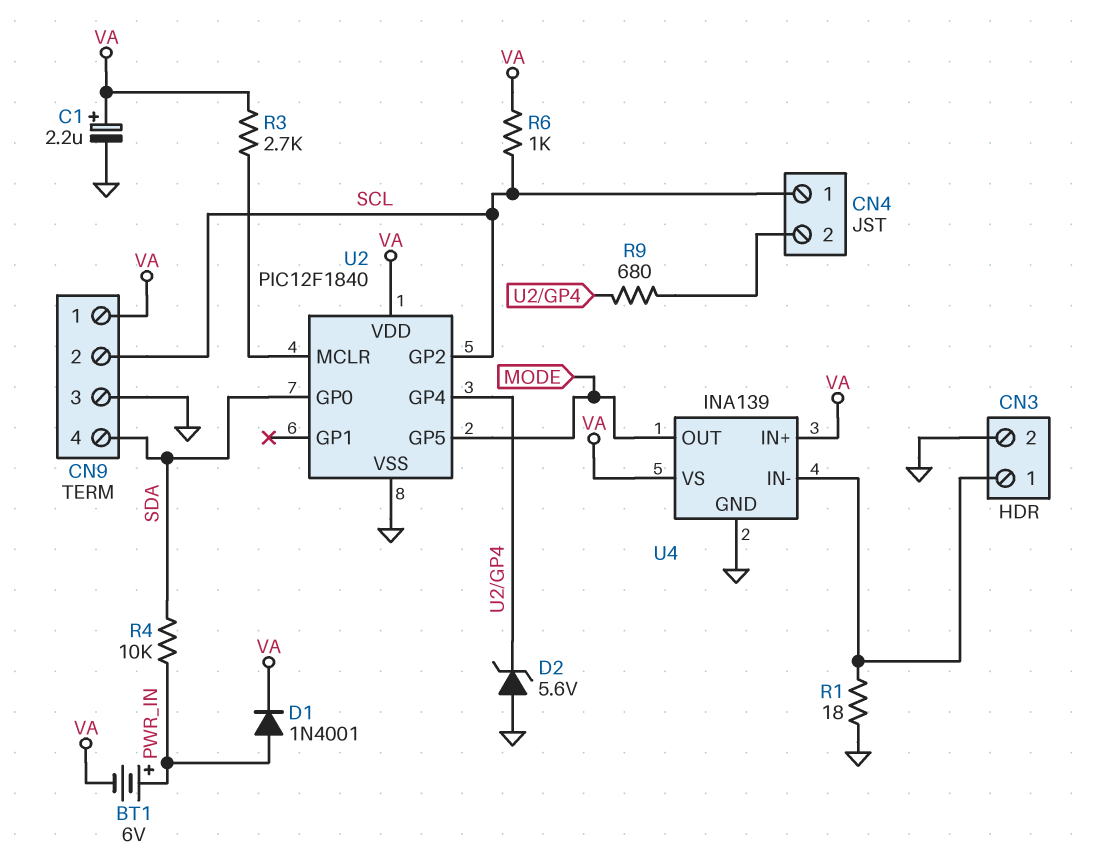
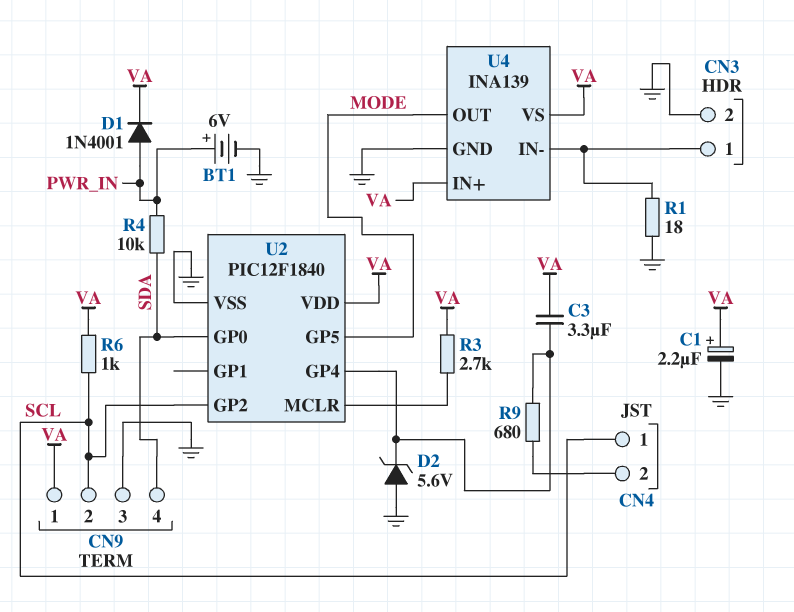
BT1: 6V (plus PWR_IN, minus VA) -> 6V (plus PWR_IN, minus GND)
C3: none -> 3.3uF (U2/GP4, VA)

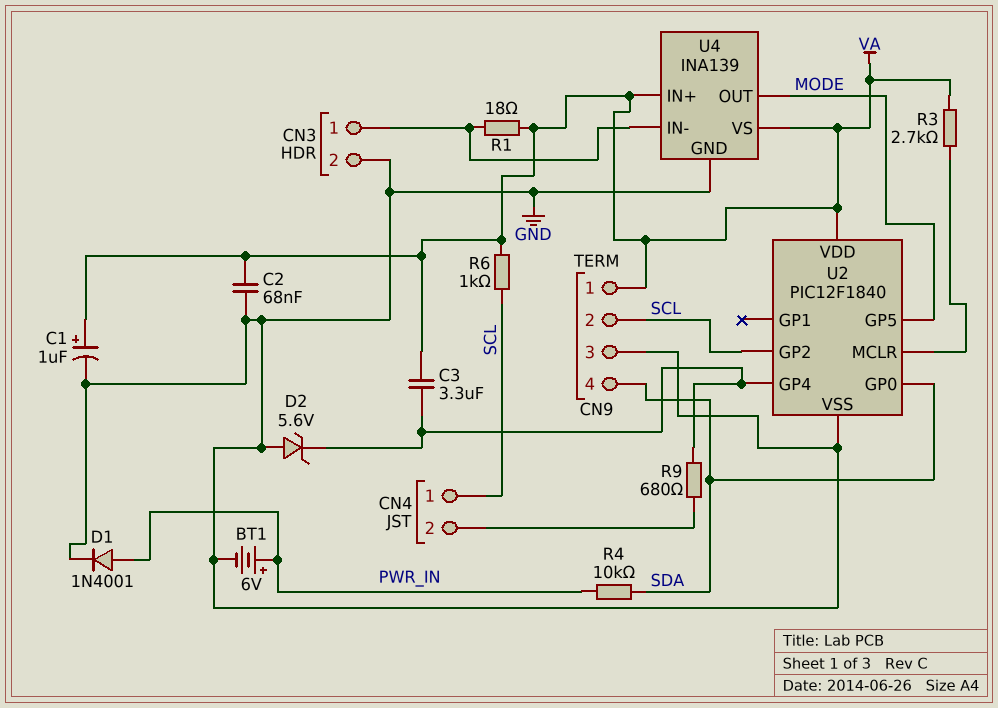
C1: 2.2uF (plus VA, minus GND) -> 1uF (plus VA, minus GND)
C2: none -> 68nF (GND, VA)
D1: diode 1N4001 (A PWR_IN, K VA) -> diode 1N4001 (A PWR_IN, K GND)
R1: 18 (CN3/1, GND) -> 18 (CN3/1, VA)

